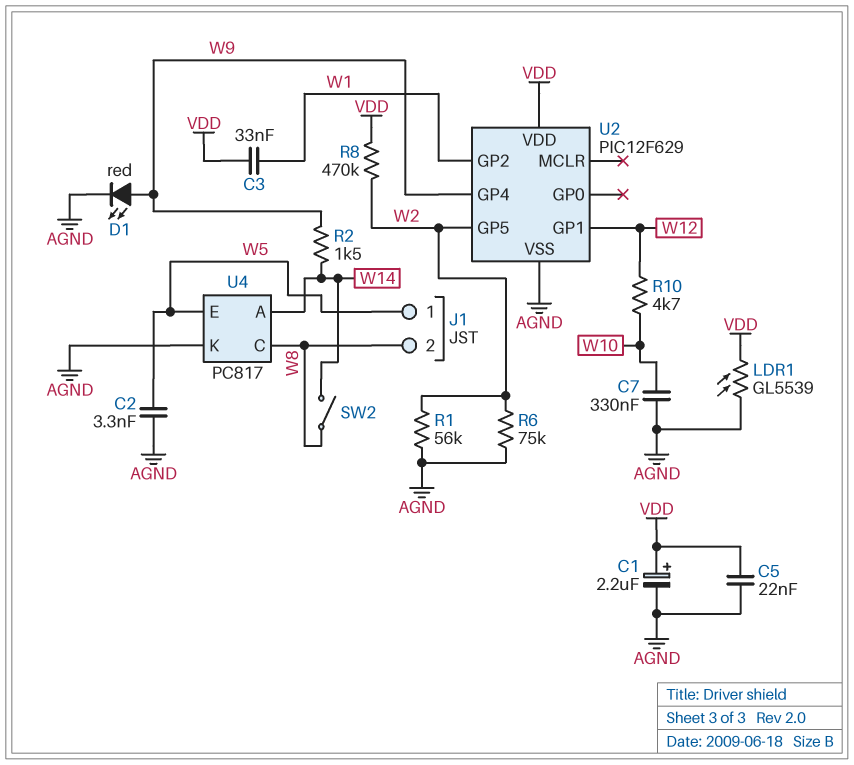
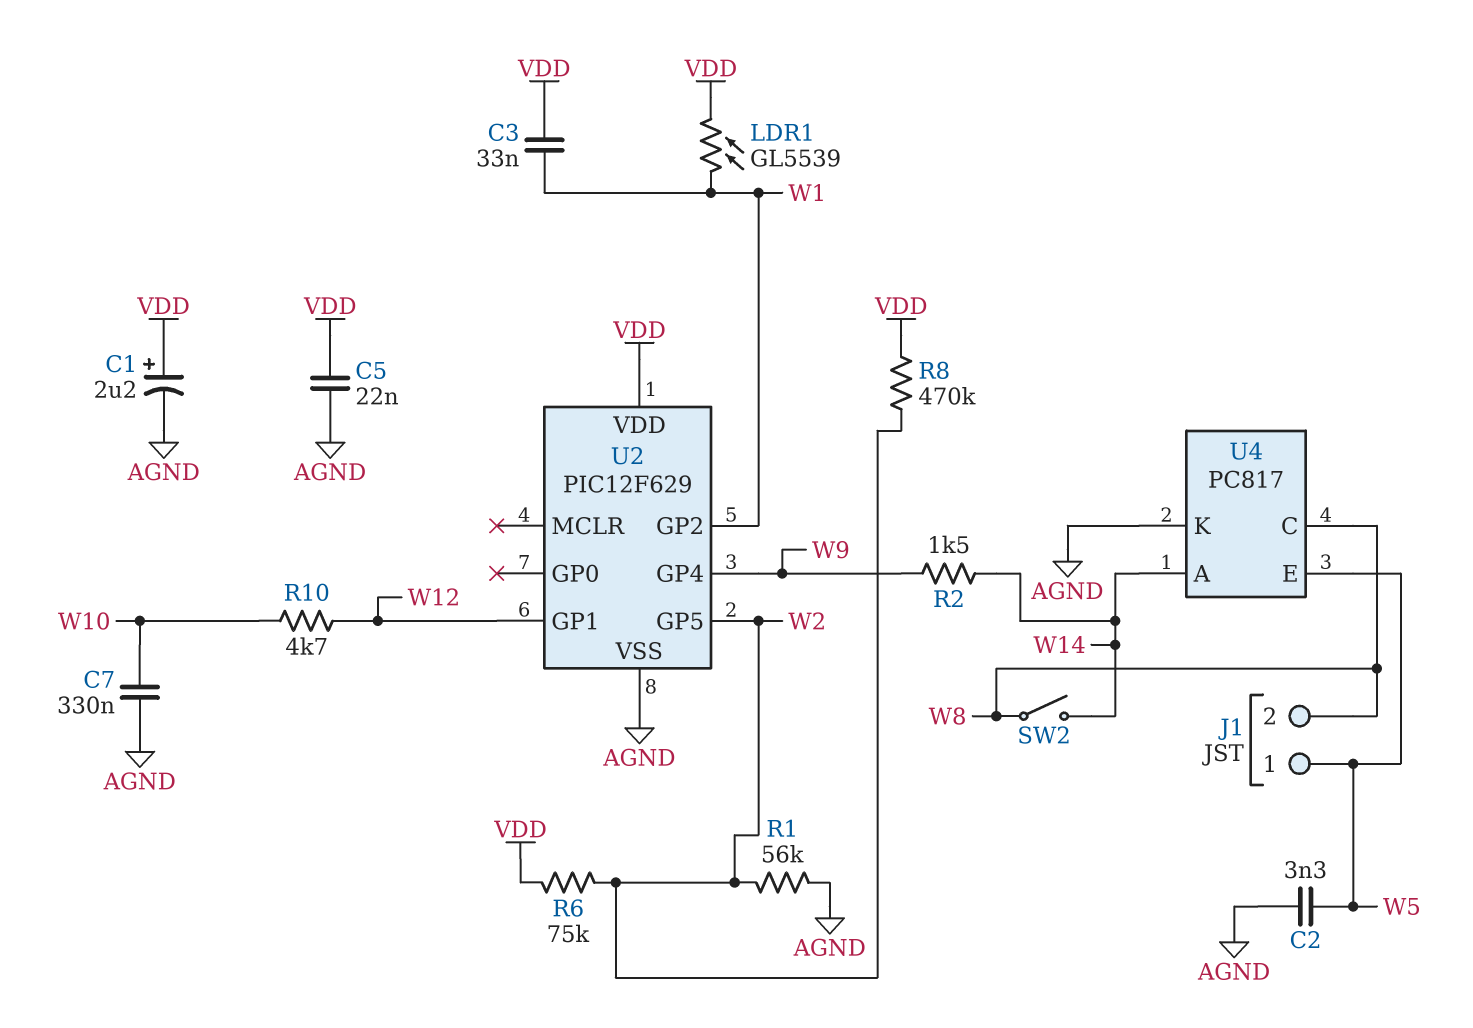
D1: LED red (A W9, K AGND) -> none
LDR1: GL5539 (AGND, VDD) -> GL5539 (VDD, W1)
R6: 75k (AGND, W2) -> 75k (VDD, W2)

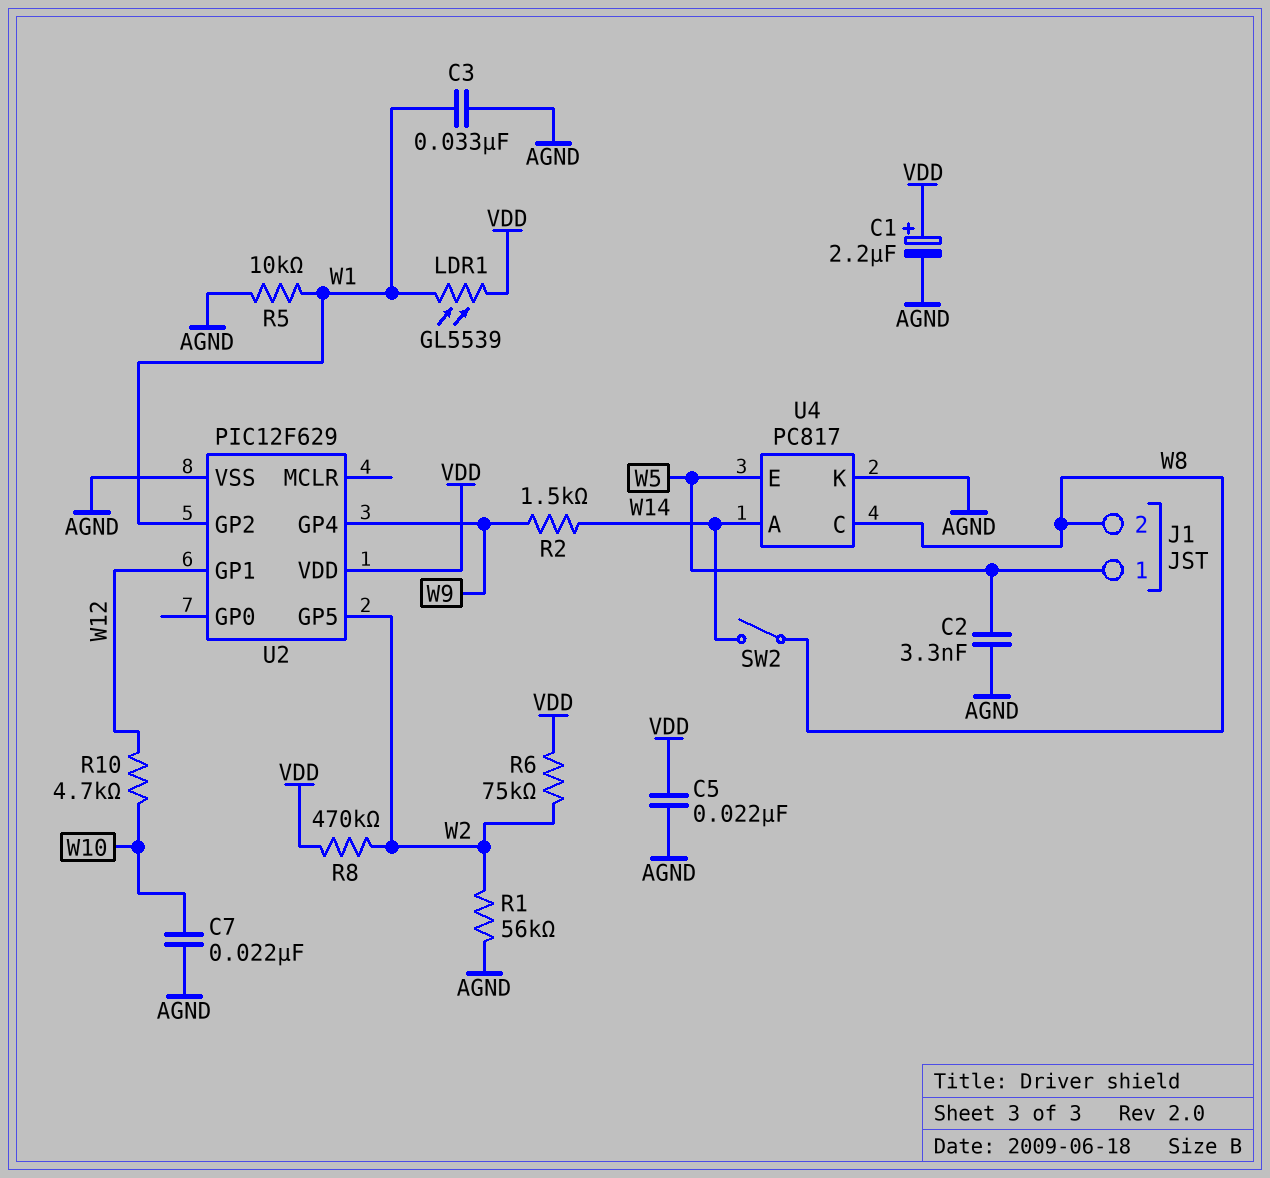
C3: 33nF (VDD, W1) -> 33nF (AGND, W1)
C7: 330nF (AGND, W10) -> 22nF (AGND, W10)
R5: none -> 10k (AGND, W1)

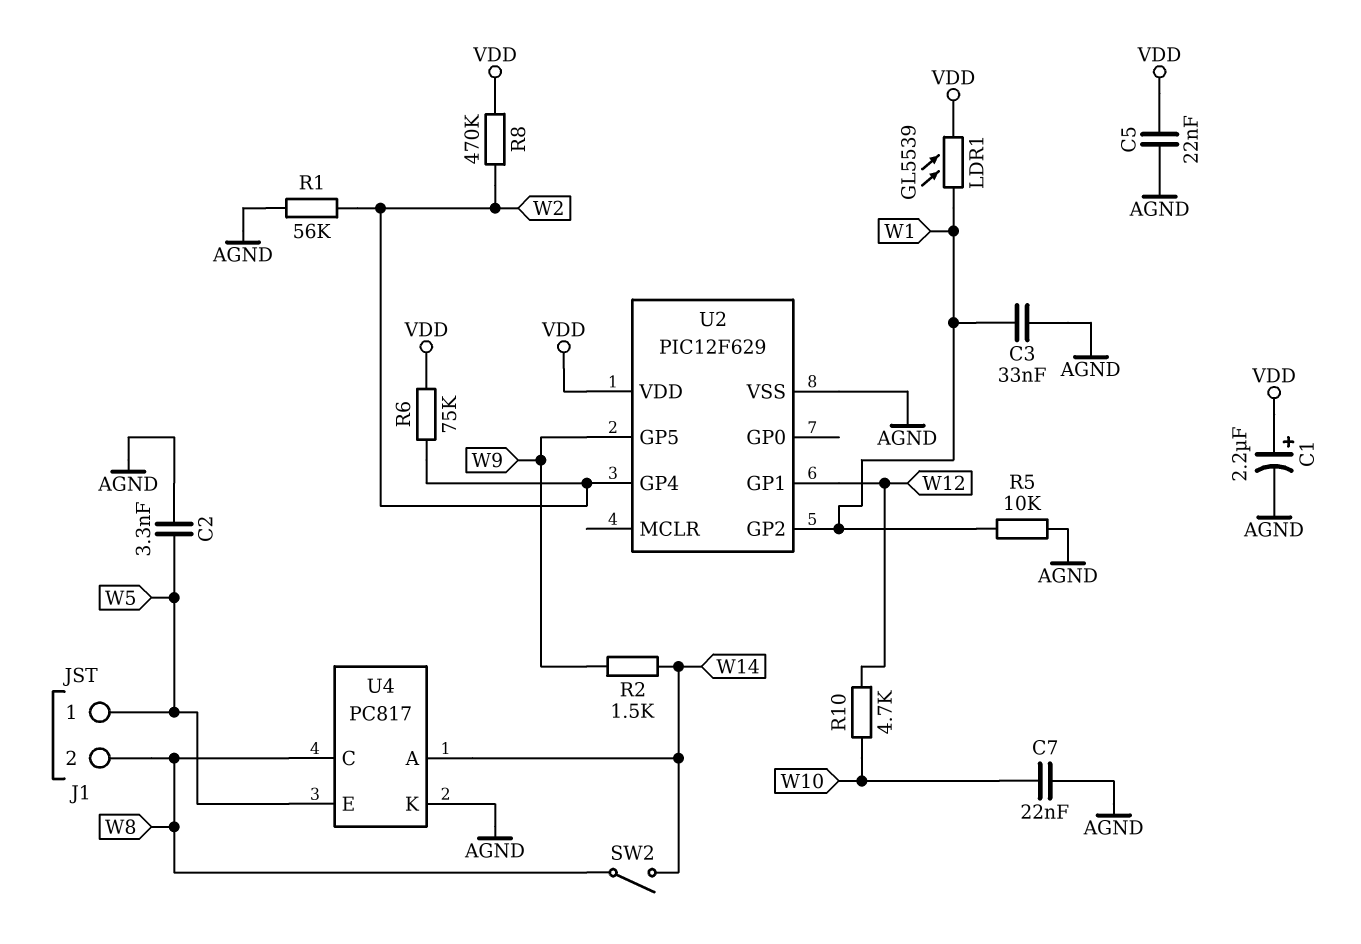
U2 pin GP4: W9 -> W2
U2 pin GP5: W2 -> W9

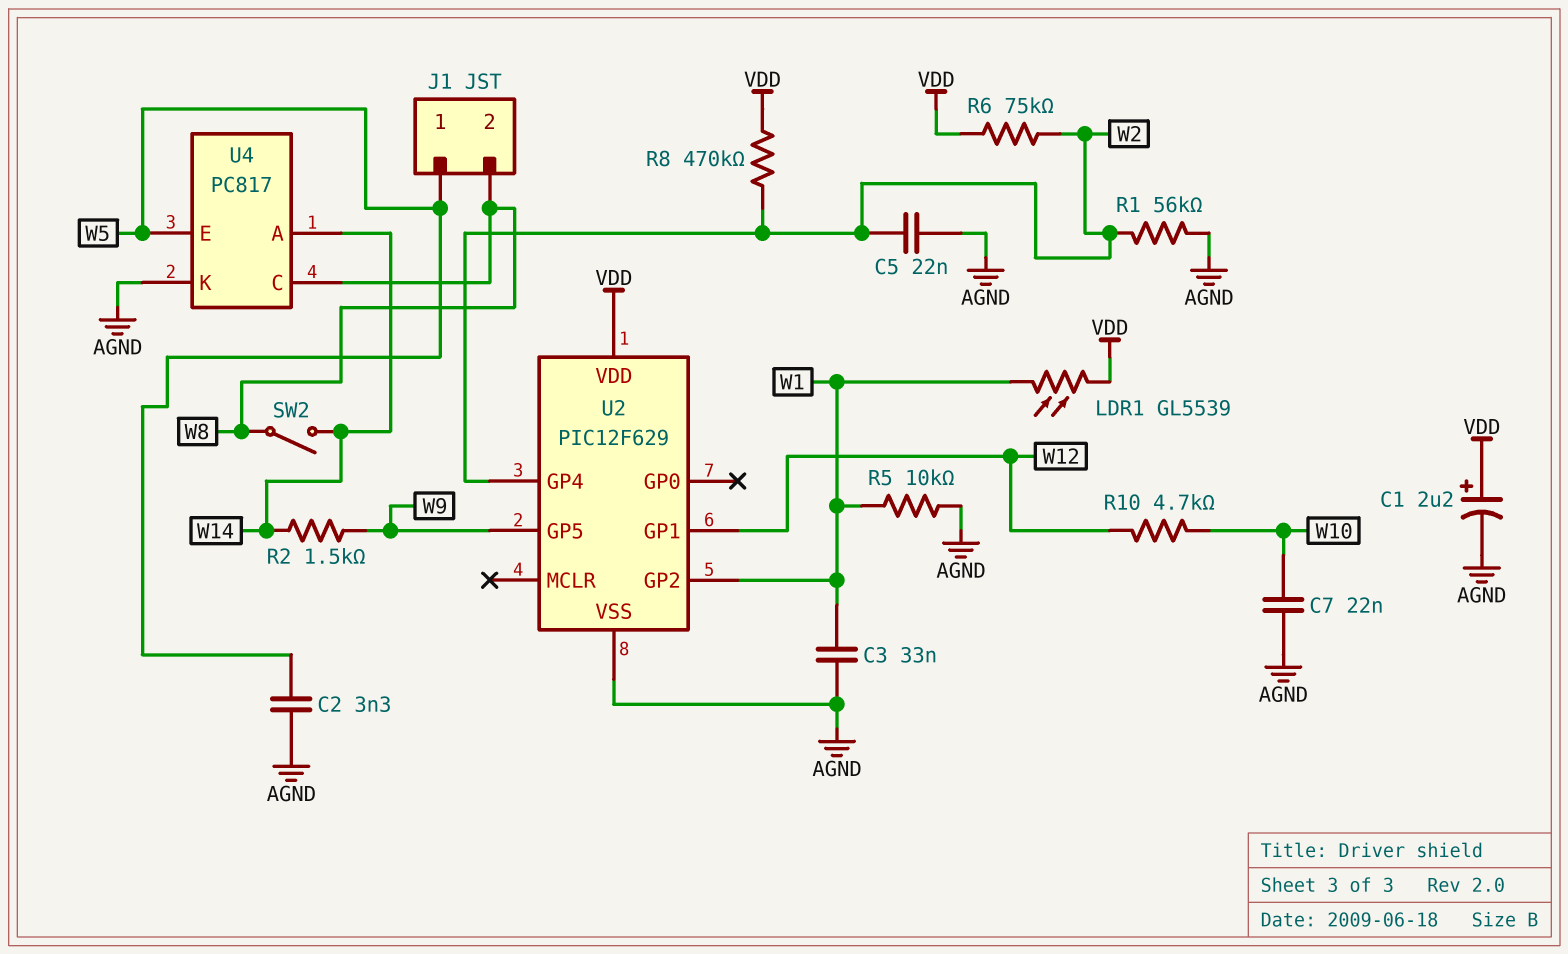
C5: 22nF (AGND, VDD) -> 22nF (AGND, W2)

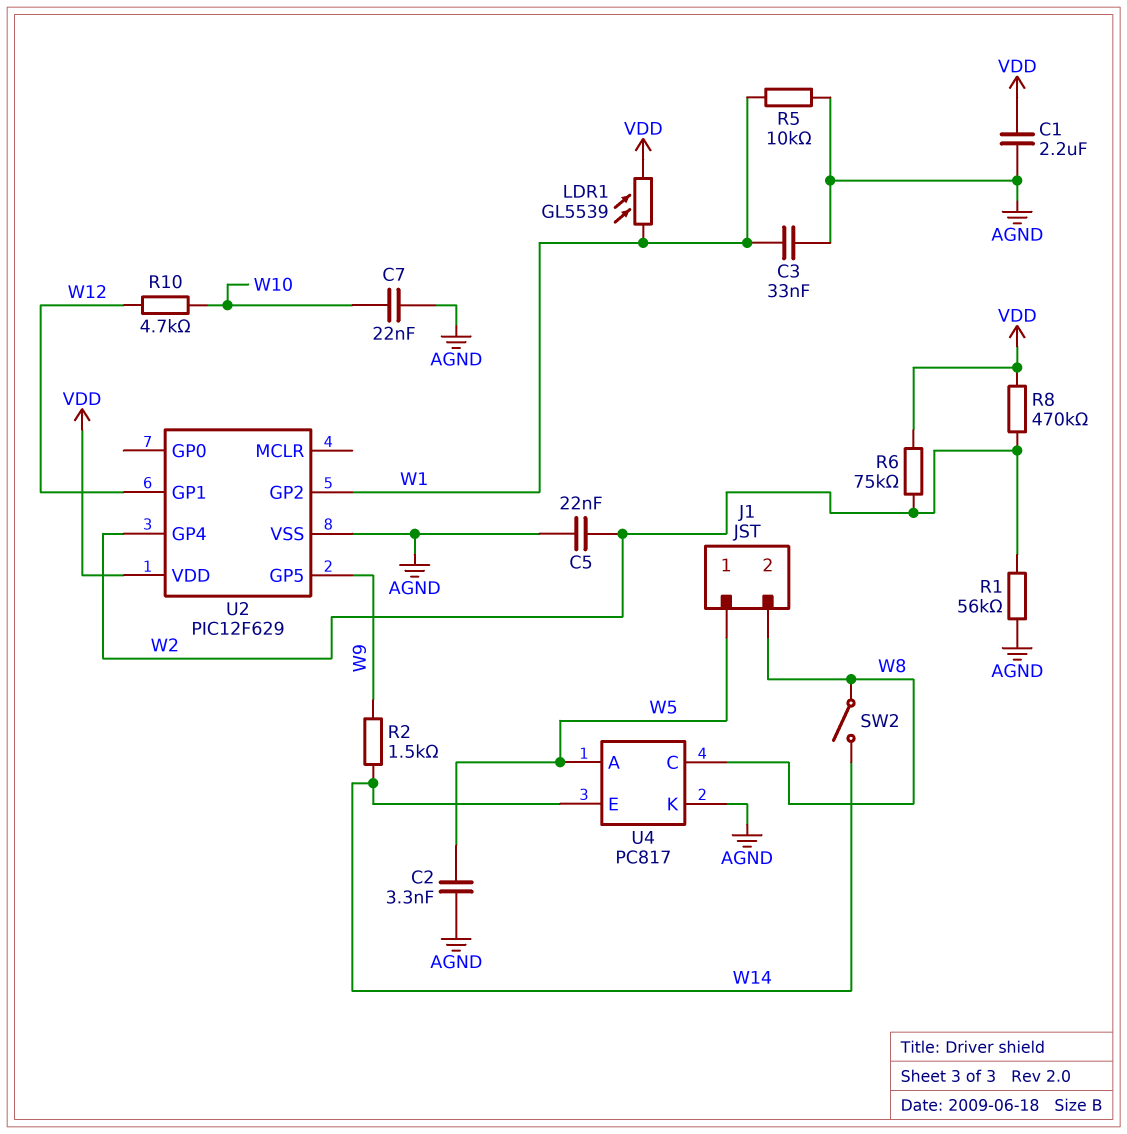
C1: 2.2uF (plus VDD, minus AGND) -> 2.2uF (AGND, VDD)
U4 pin A: W14 -> W5
U4 pin E: W5 -> W14

